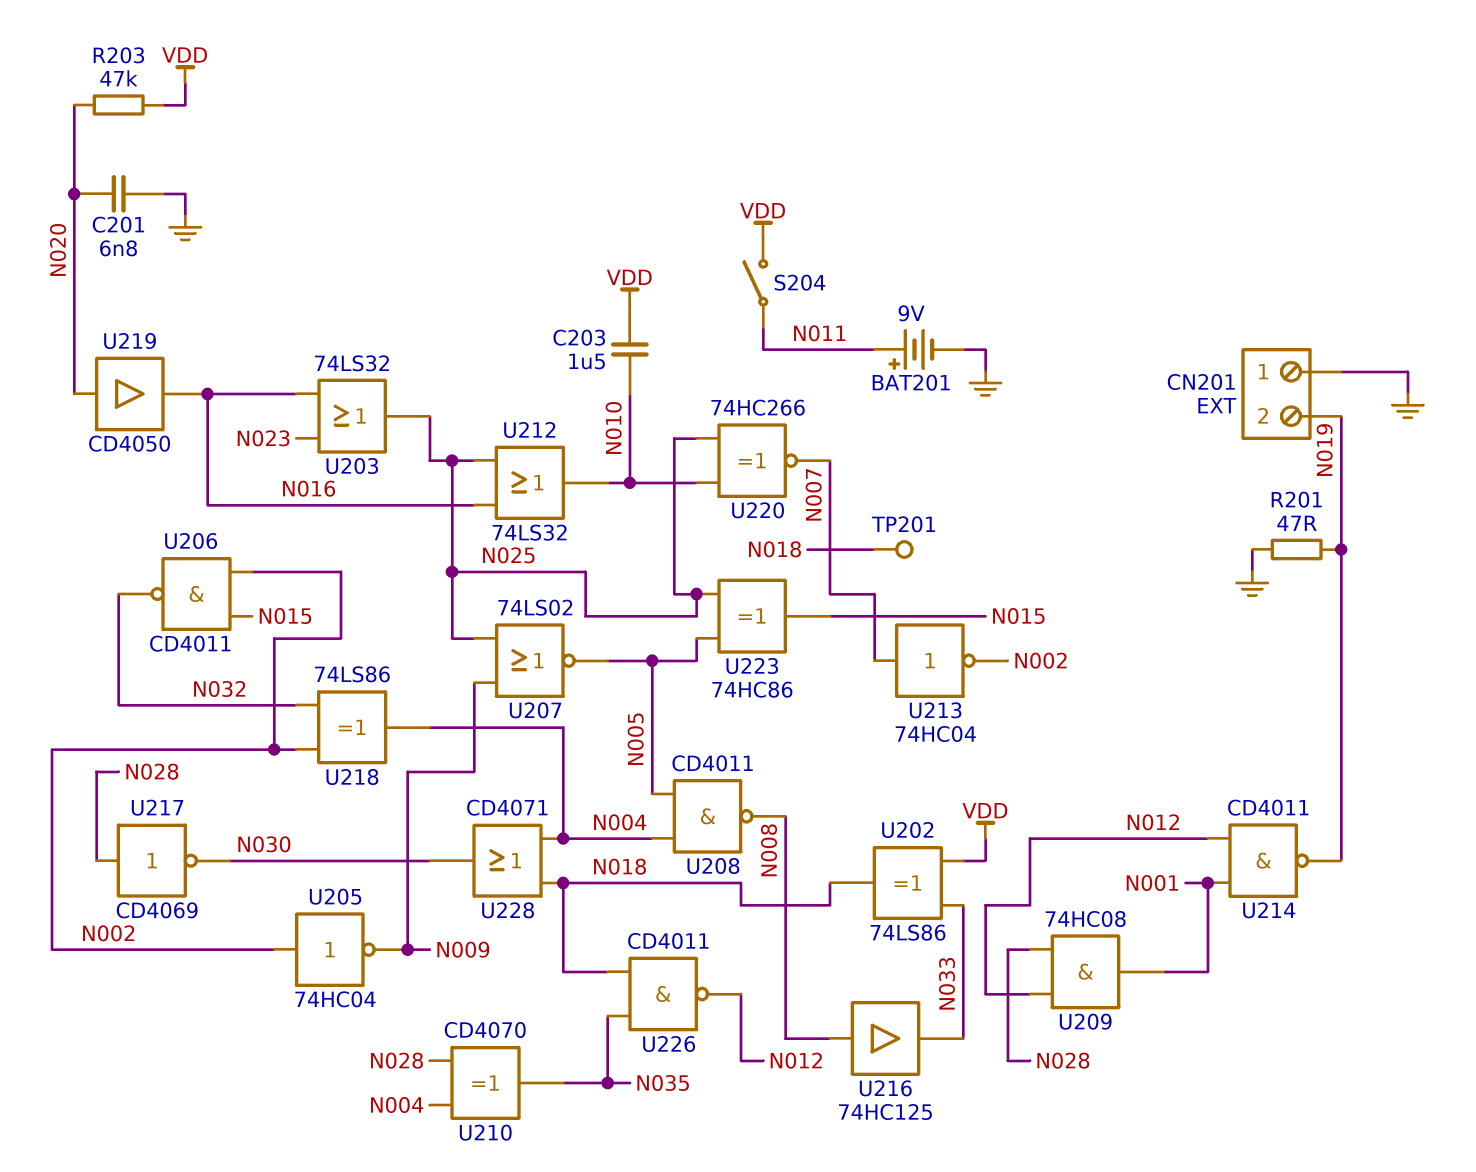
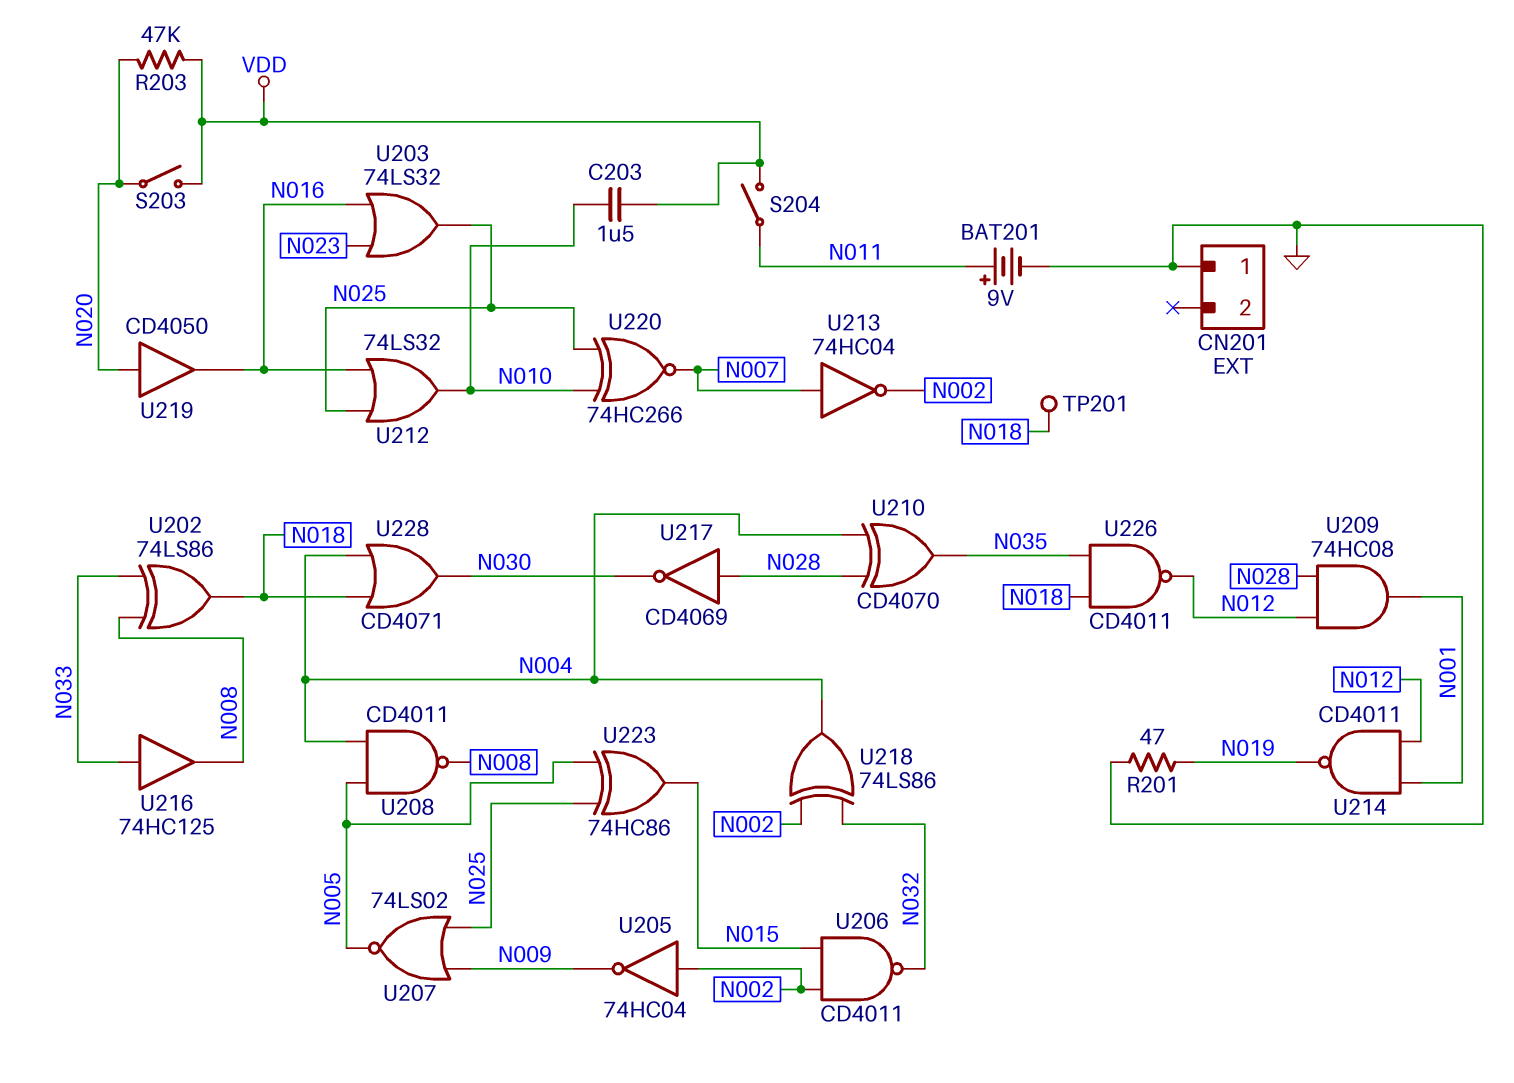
C201: 6.8nF (GND, N020) -> none
CN201 pin 2: N019 -> none
S203: none -> switch (N020, VDD)
U202: XOR 74LS86 (in N033, in VDD, out N018) -> XOR 74LS86 (in N008, in N033, out N018)
U216: buffer 74HC125 (in N008, out N033) -> buffer 74HC125 (in N033, out N008)

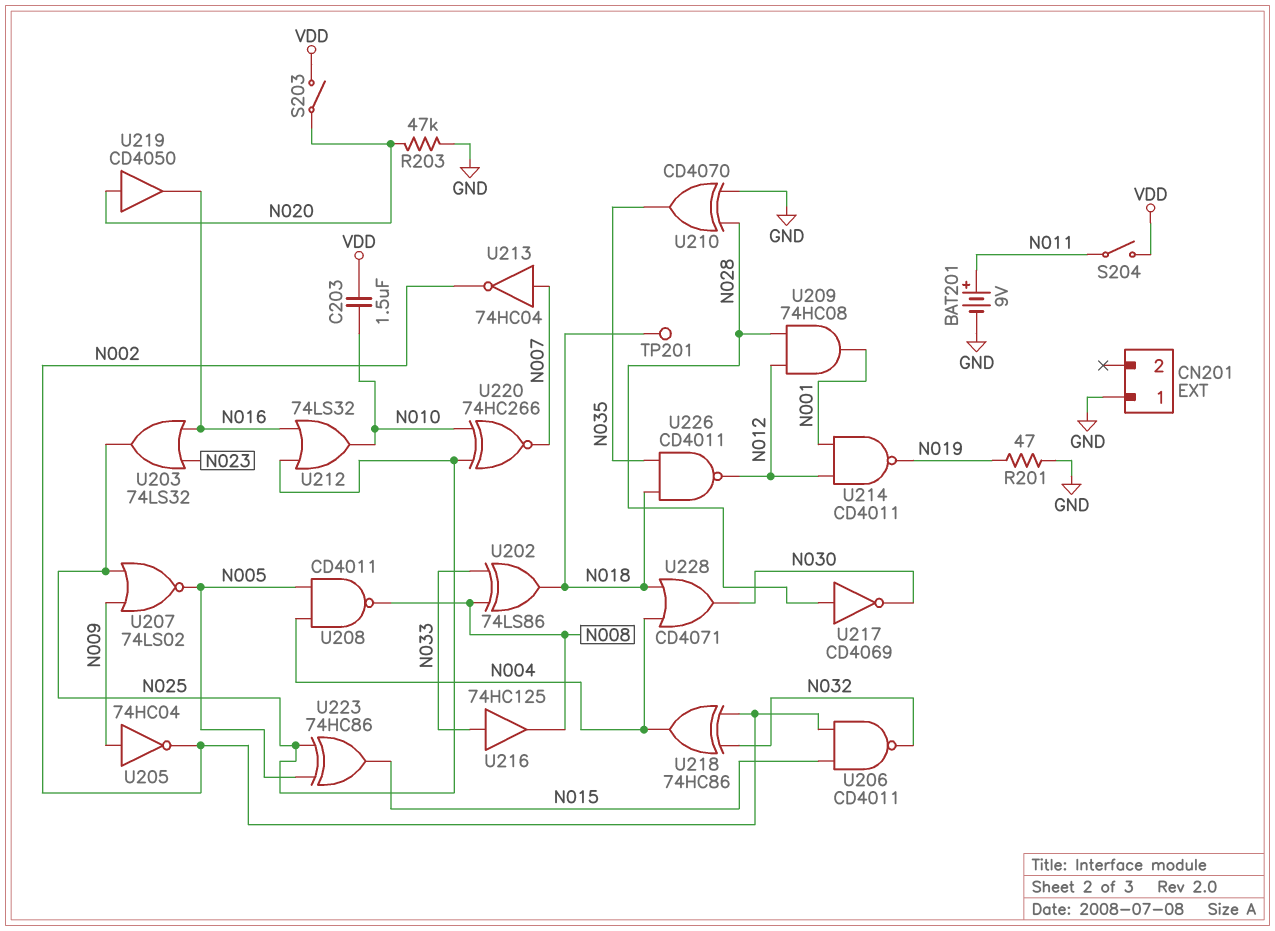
R203: 47k (N020, VDD) -> 47k (GND, N020)
U205: NOT 74HC04 (in N002, out N009) -> NOT 74HC04 (in N009, out N002)
U210: XOR CD4070 (in N004, in N028, out N035) -> XOR CD4070 (in GND, in N028, out N035)
U218: XOR 74LS86 (in N002, in N032, out N004) -> XOR 74HC86 (in N002, in N032, out N004)

